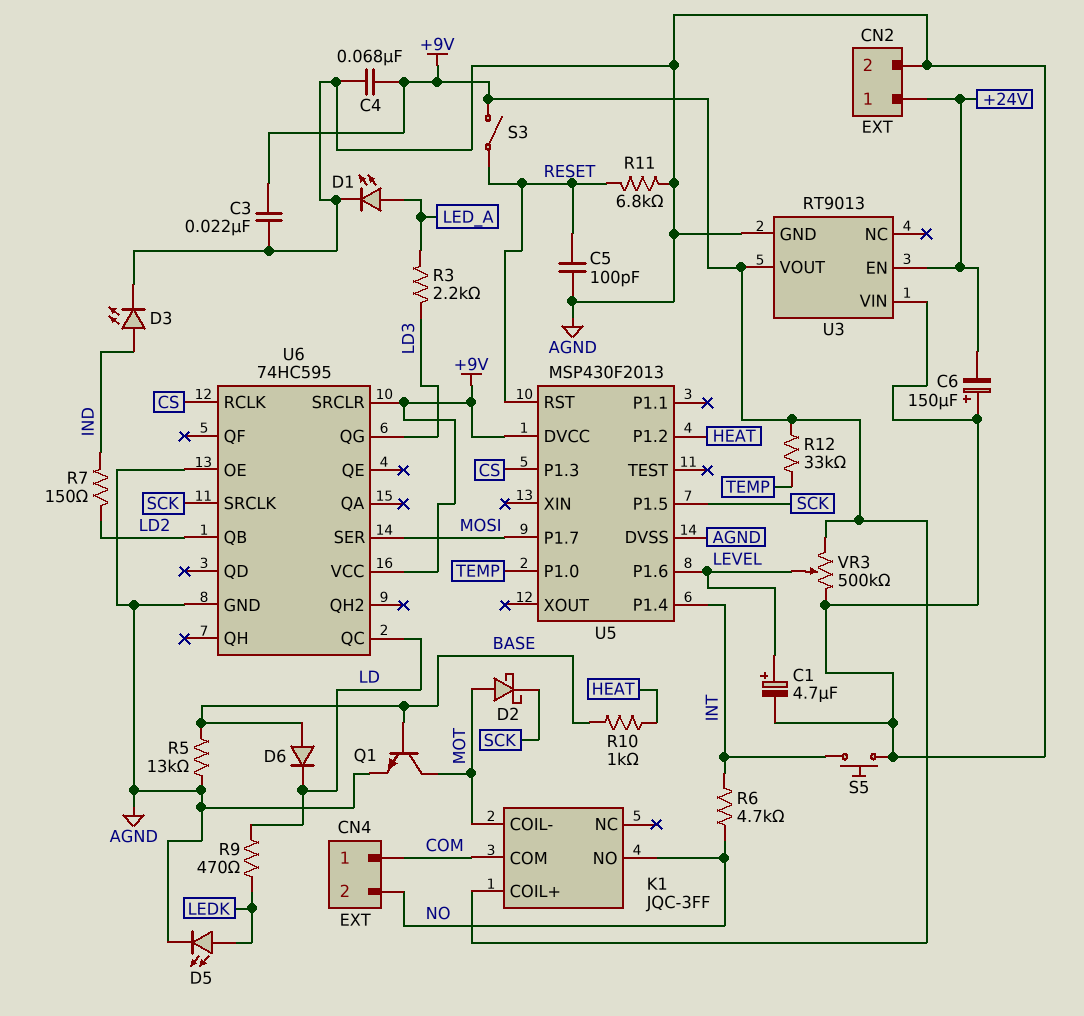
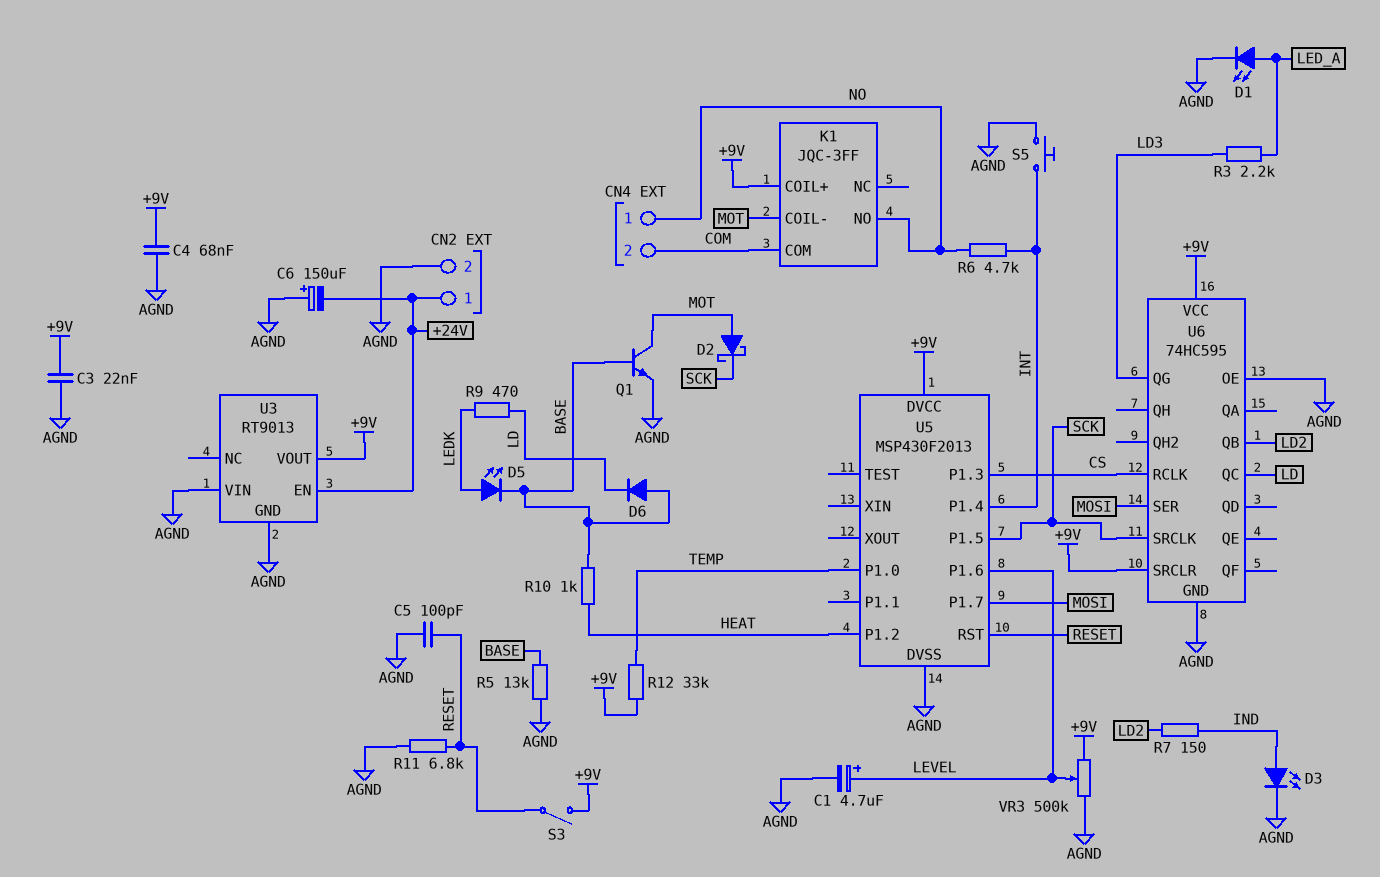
CN4 pin 1: COM -> NO
CN4 pin 2: NO -> COM
D5: LED (A LEDK, K AGND) -> LED (A LEDK, K BASE)

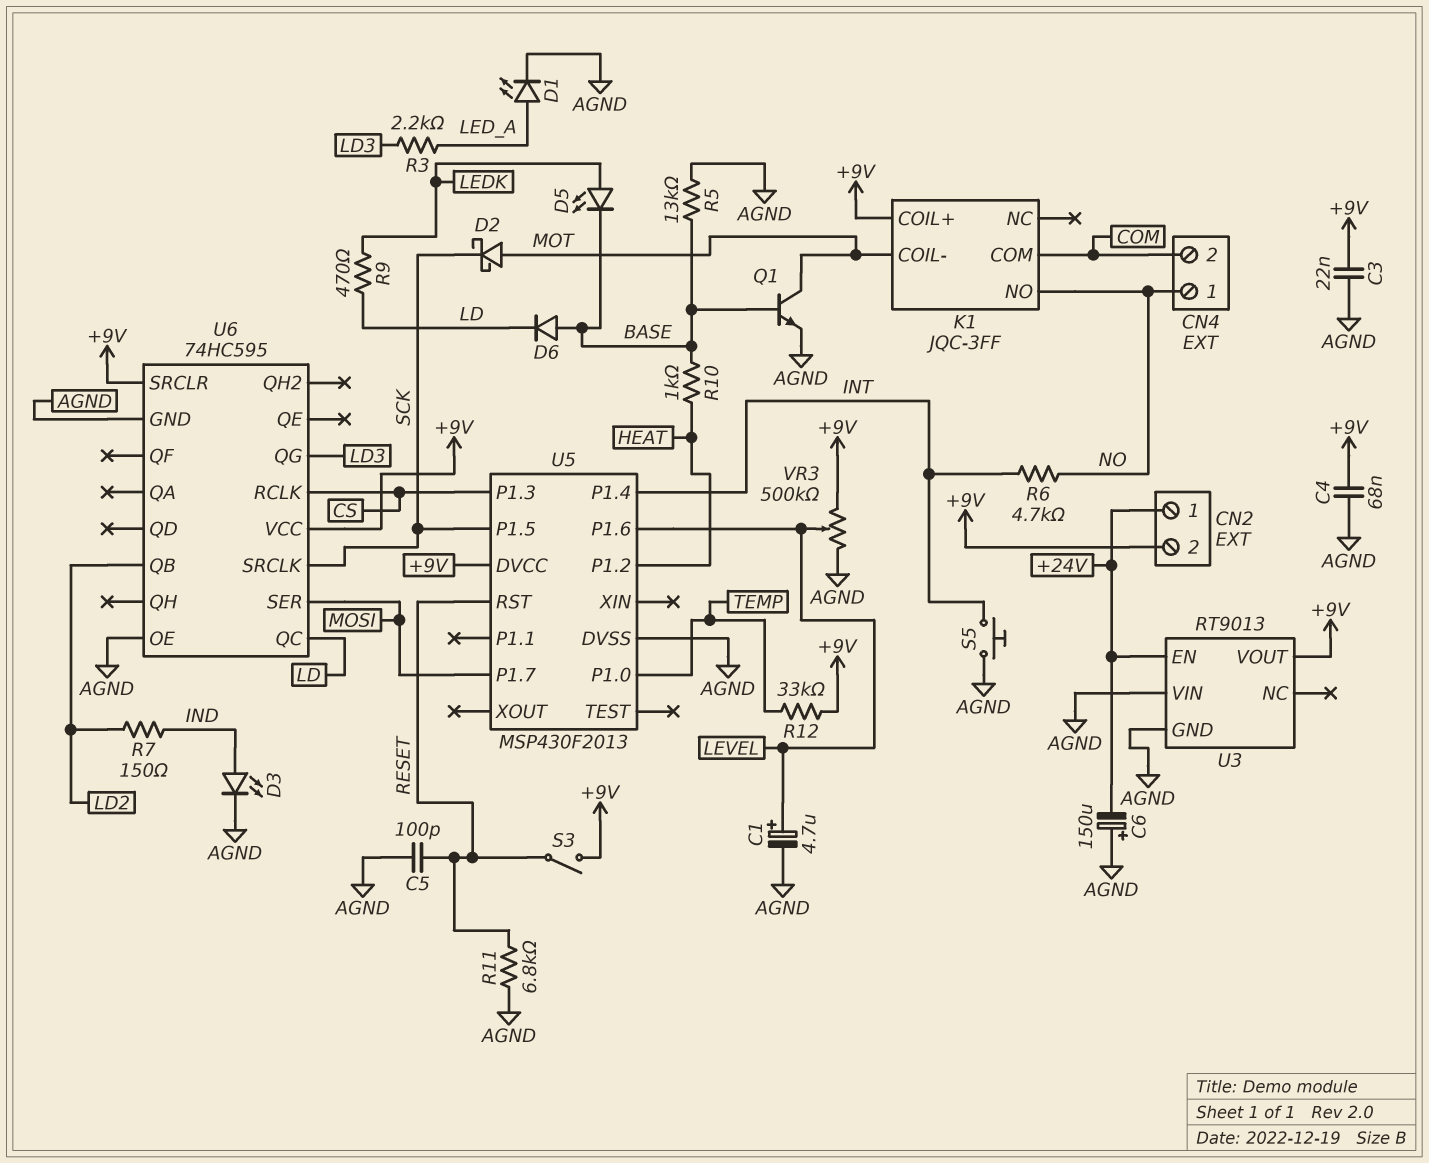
CN2 pin 2: AGND -> +9V

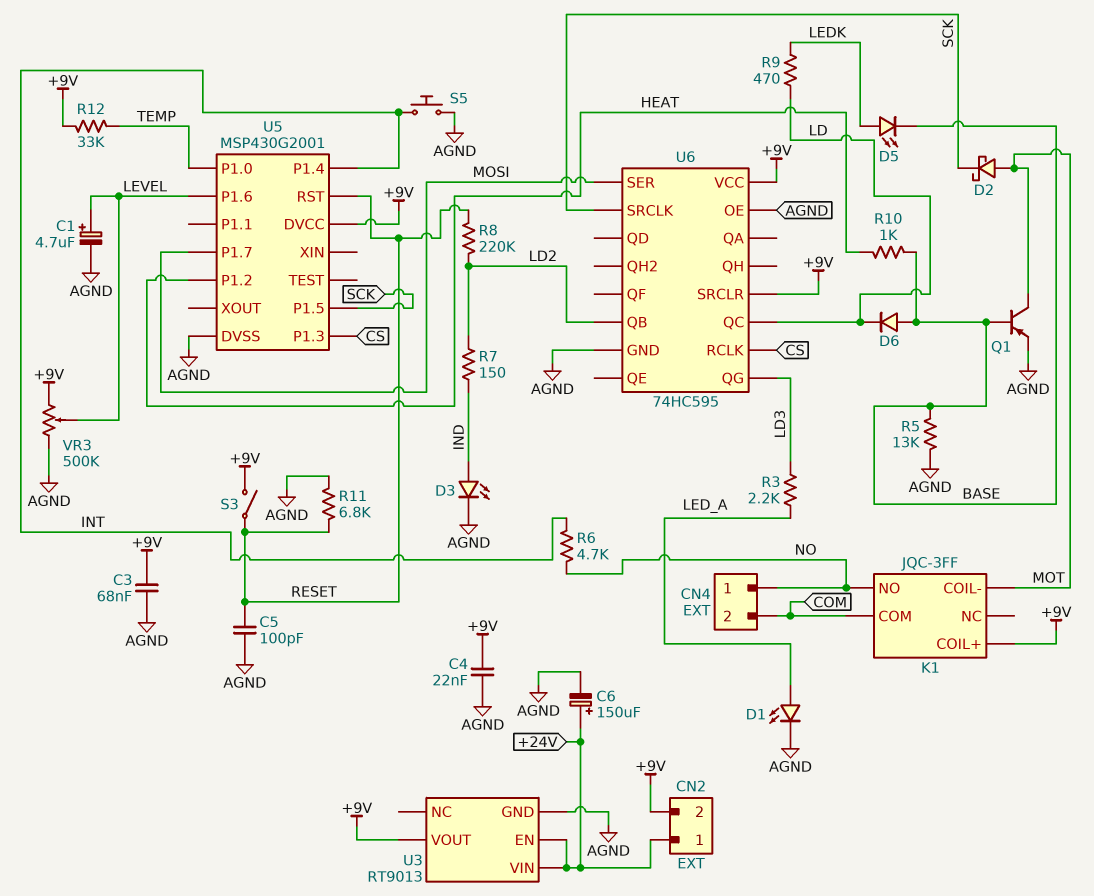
C3: 22nF (+9V, AGND) -> 68nF (+9V, AGND)
C4: 68nF (+9V, AGND) -> 22nF (+9V, AGND)
C6: 150uF (plus AGND, minus +24V) -> 150uF (plus +24V, minus AGND)
Q1: NPN (B BASE, C MOT, E AGND) -> PNP (B BASE, C MOT, E AGND)
R8: none -> 220k (LD2, RESET)
U3 pin VIN: AGND -> +24V
U5: MSP430F2013 -> MSP430G2001

